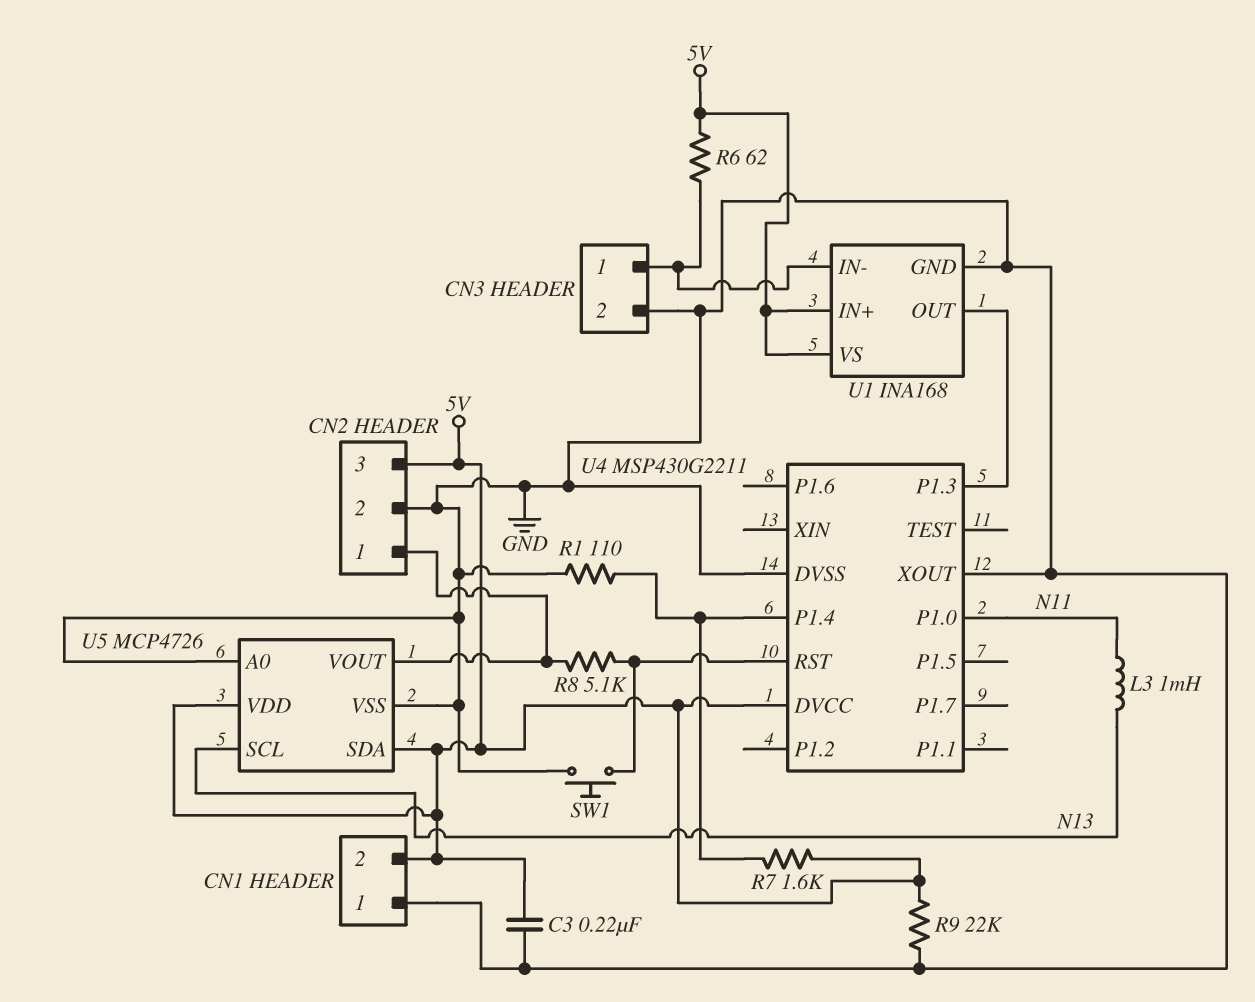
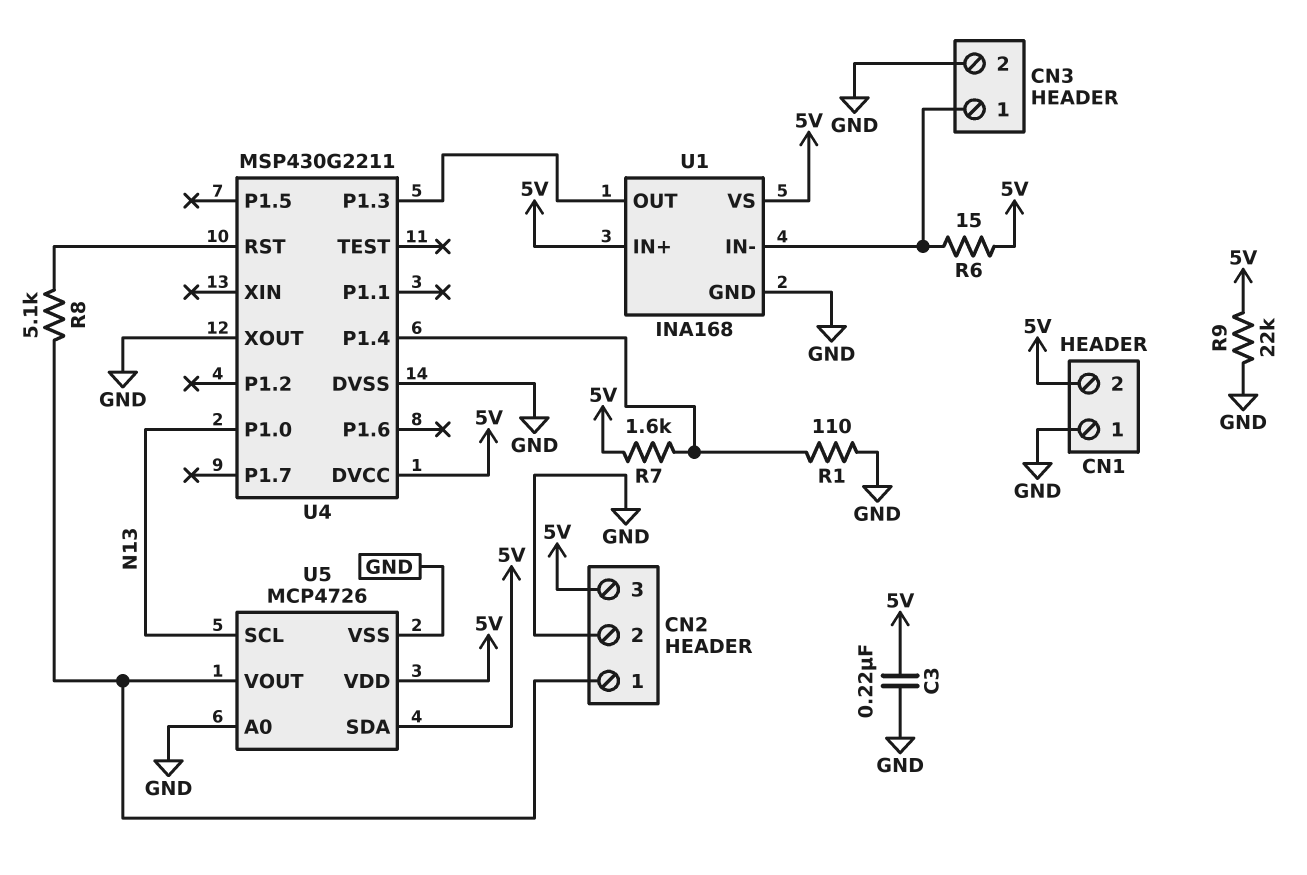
L3: 1mH (N11, N13) -> none
R6: 62 (5V, CN3/1) -> 15 (5V, CN3/1)
SW1: button (GND, U4/RST) -> none
U4 pin P1.0: N11 -> N13

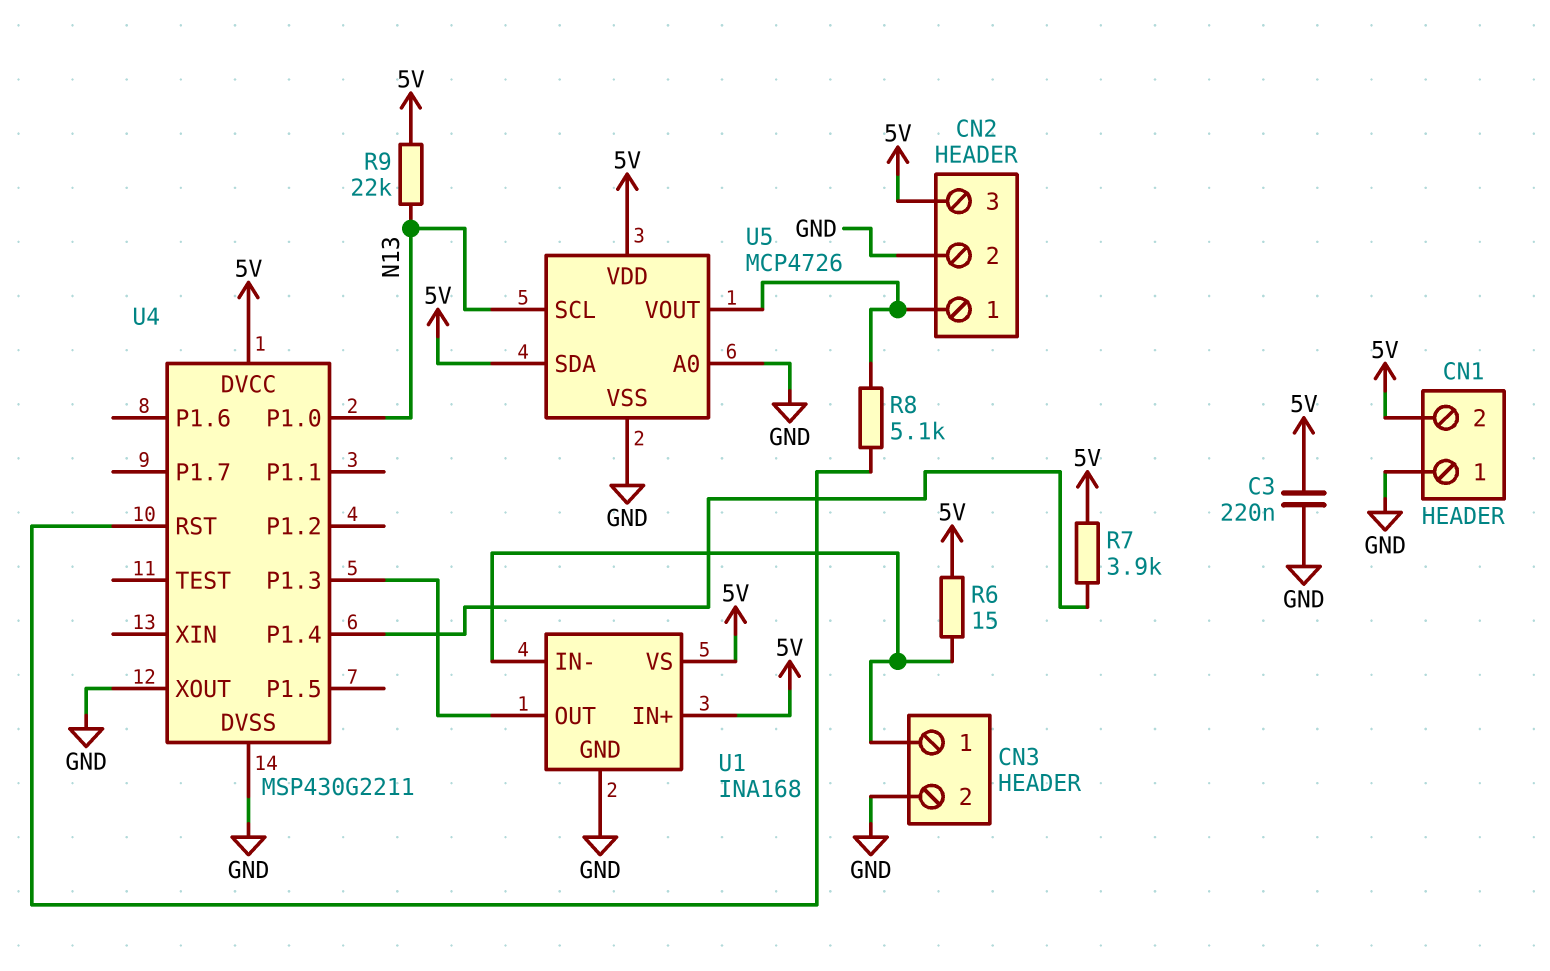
R1: 110 (GND, U4/P1.4) -> none
R7: 1.6k (5V, U4/P1.4) -> 3.9k (5V, U4/P1.4)
R9: 22k (5V, GND) -> 22k (5V, N13)

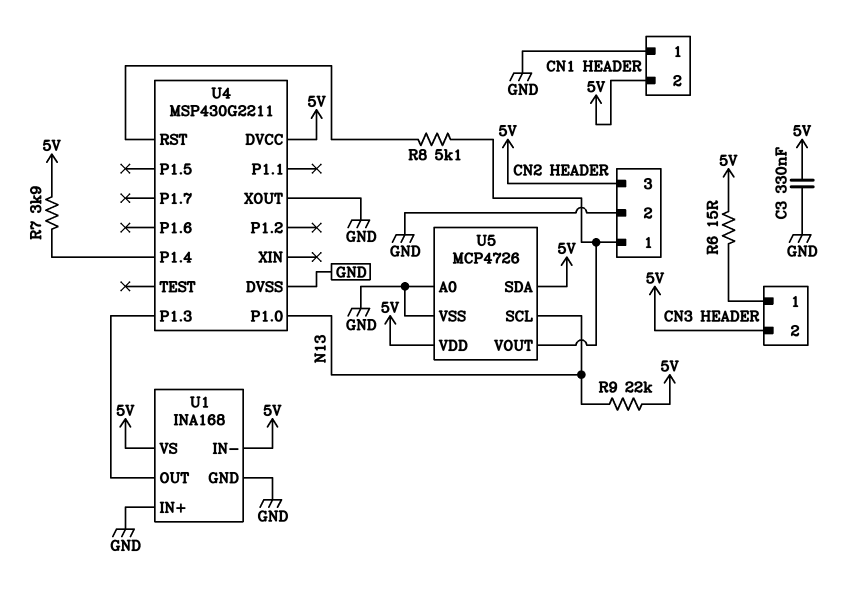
C3: 220nF (5V, GND) -> 330nF (5V, GND)
CN3 pin 2: GND -> 5V
U1 pin IN+: 5V -> GND
U1 pin IN-: CN3/1 -> 5V

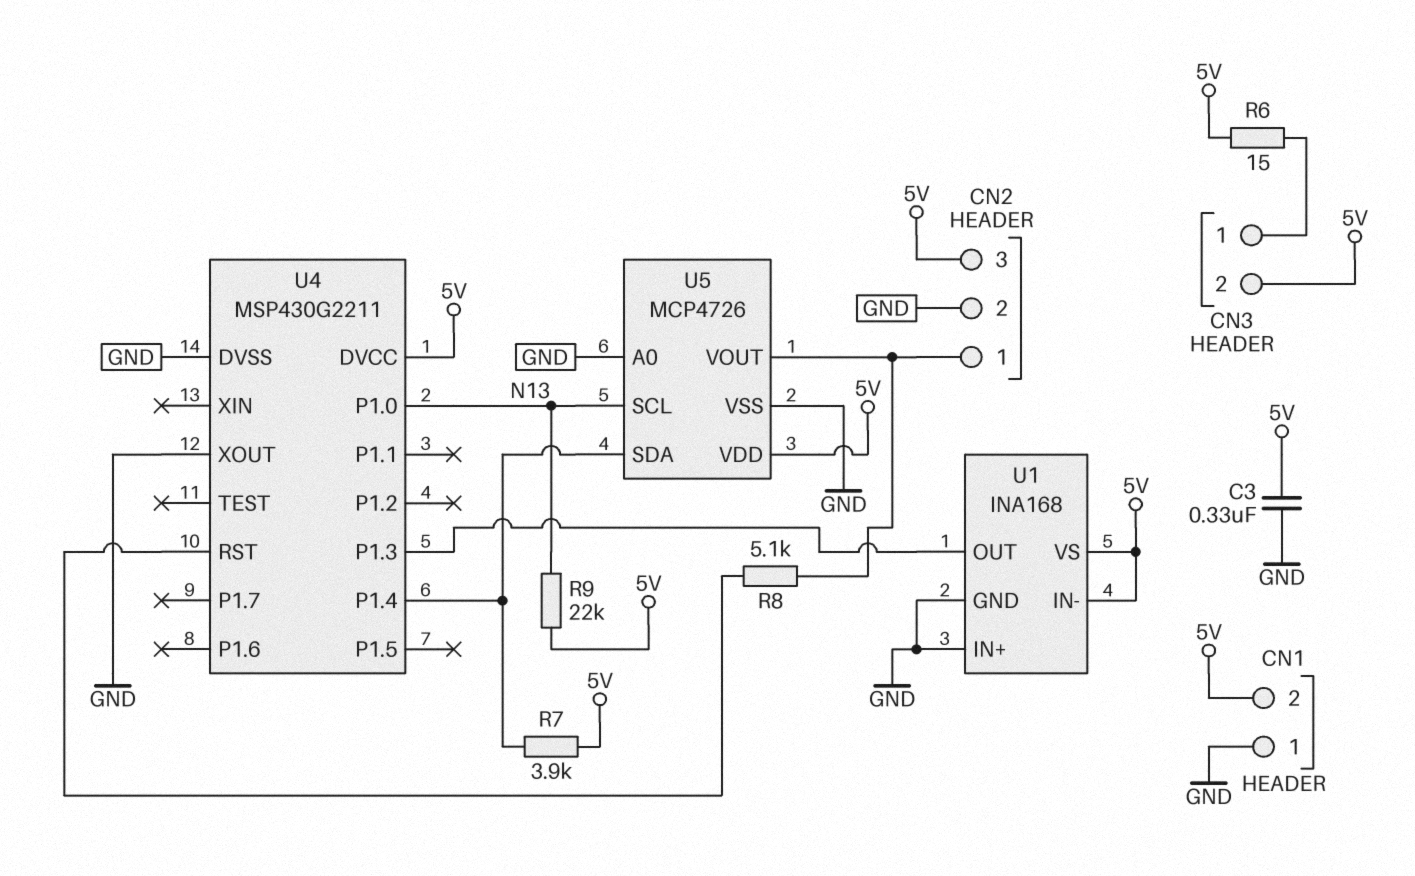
U5 pin SDA: 5V -> U4/P1.4

